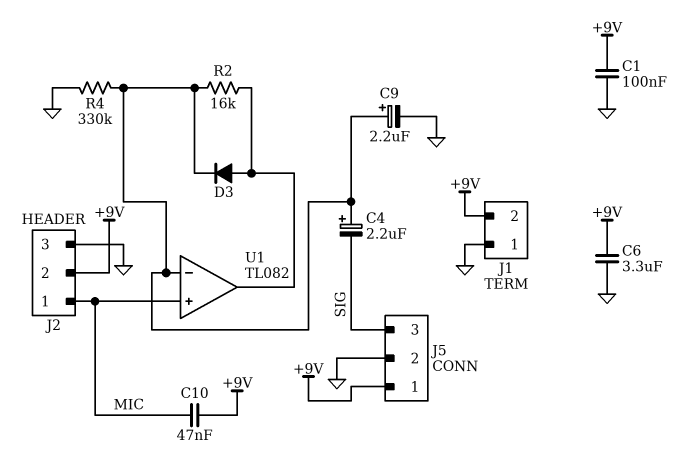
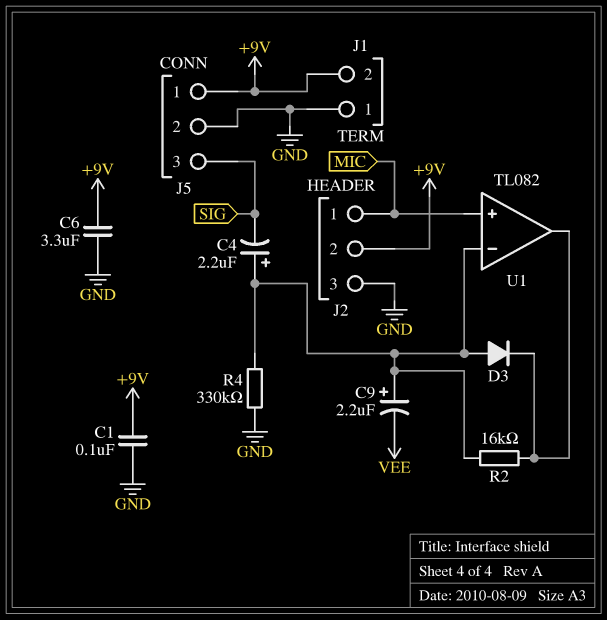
C9: 2.2uF (plus U1/in-, minus GND) -> 2.2uF (plus U1/in-, minus VEE)
C10: 47nF (+9V, MIC) -> none
D3: diode (A U1/out, K U1/in-) -> diode (A U1/in-, K U1/out)

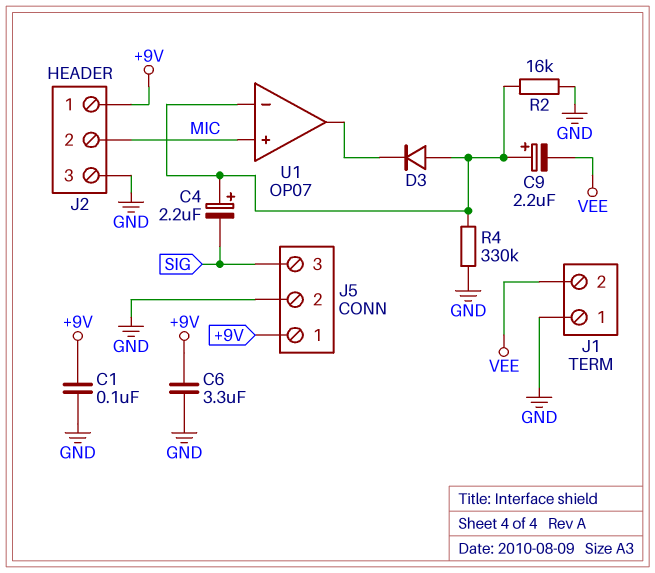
J1 pin 2: +9V -> VEE
J2 pin 1: MIC -> +9V
J2 pin 2: +9V -> MIC
R2: 16k (U1/in-, U1/out) -> 16k (GND, U1/in-)
U1: TL082 -> OP07

